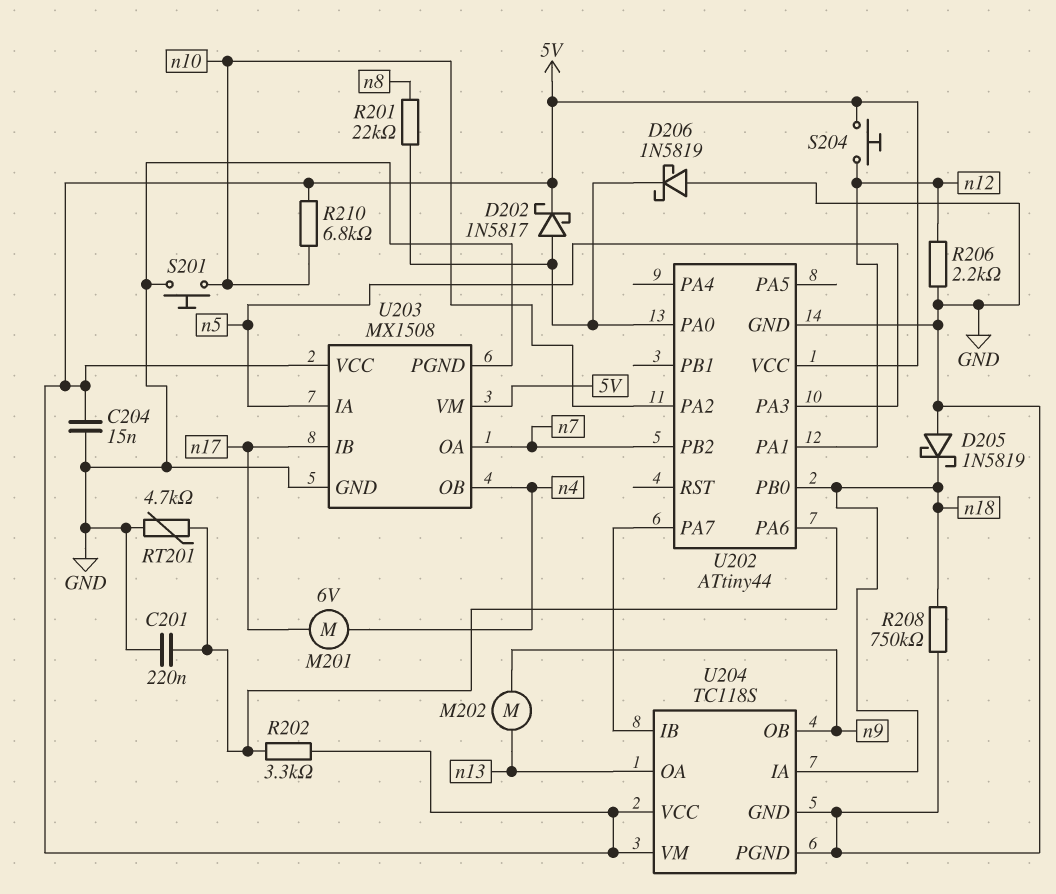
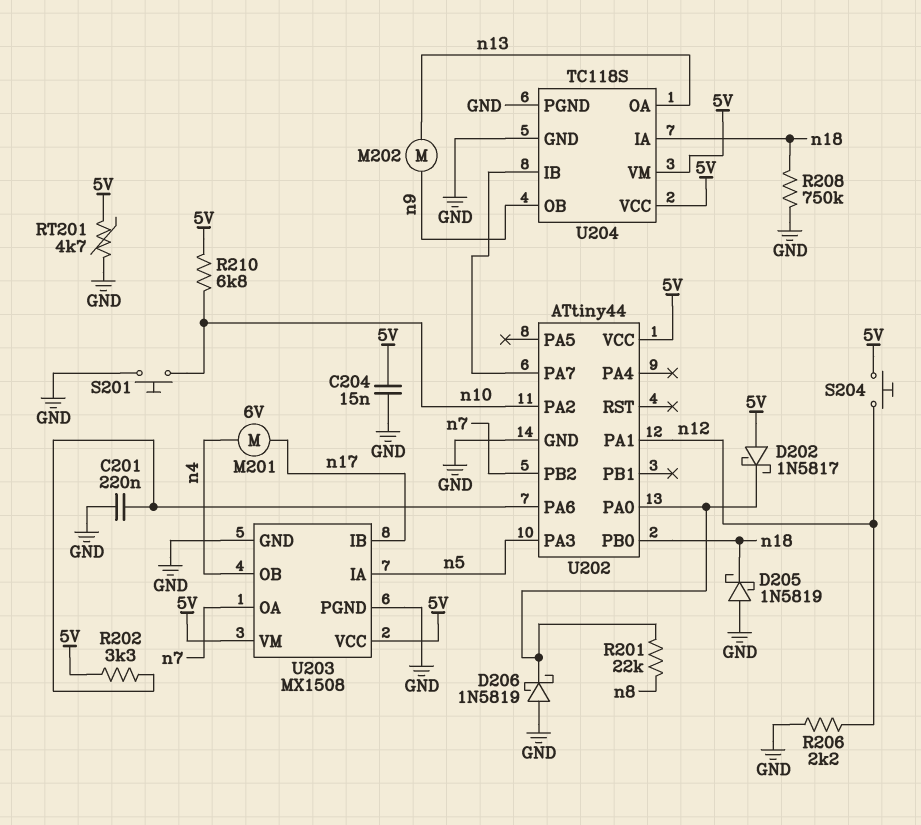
D202: schottky 1N5817 (A U202/PA0, K 5V) -> schottky 1N5817 (A 5V, K U202/PA0)
RT201: 4.7k (GND, U202/PA6) -> 4.7k (5V, GND)

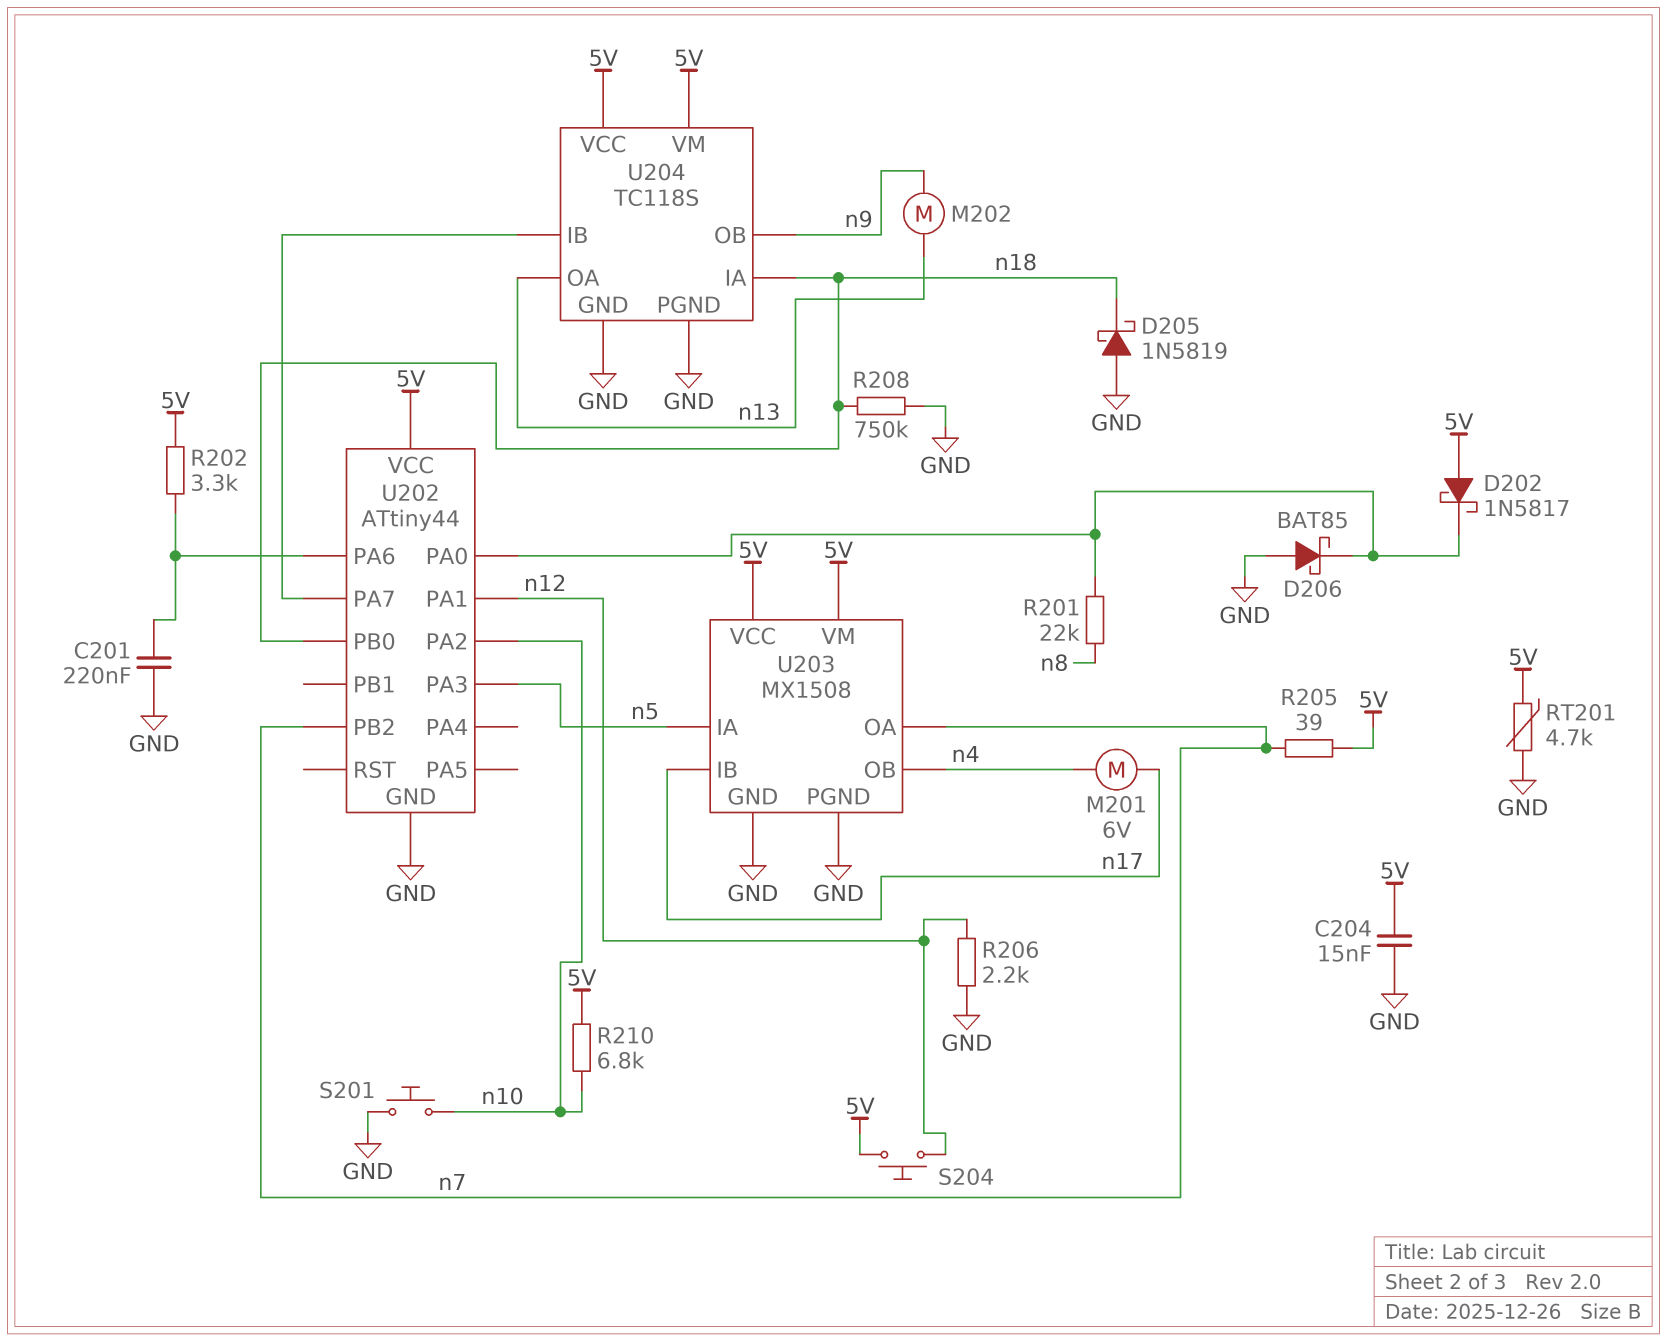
D206: schottky 1N5819 (A GND, K U202/PA0) -> schottky BAT85 (A GND, K U202/PA0)
R205: none -> 39 (5V, n7)

